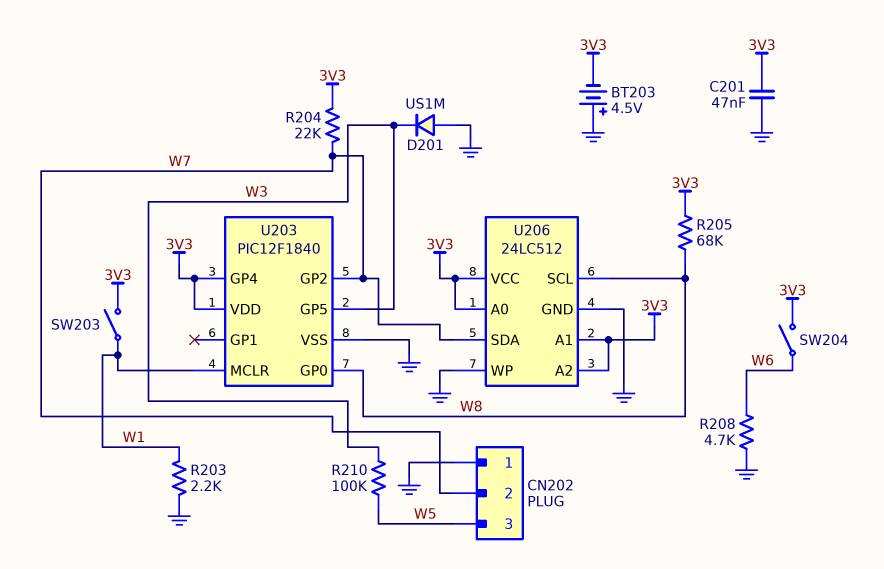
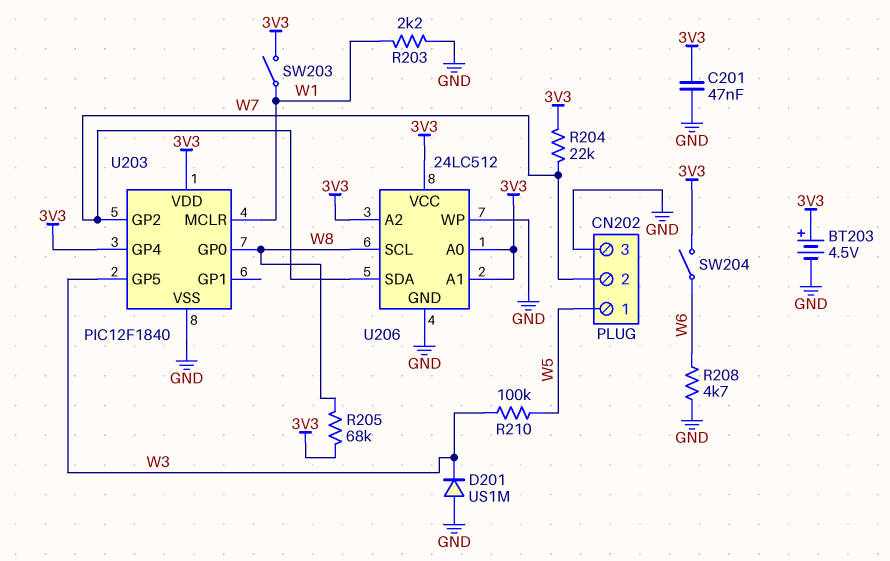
BT203: 4.5V (plus GND, minus 3V3) -> 4.5V (plus 3V3, minus GND)
CN202 pin 1: GND -> W5
CN202 pin 3: W5 -> GND

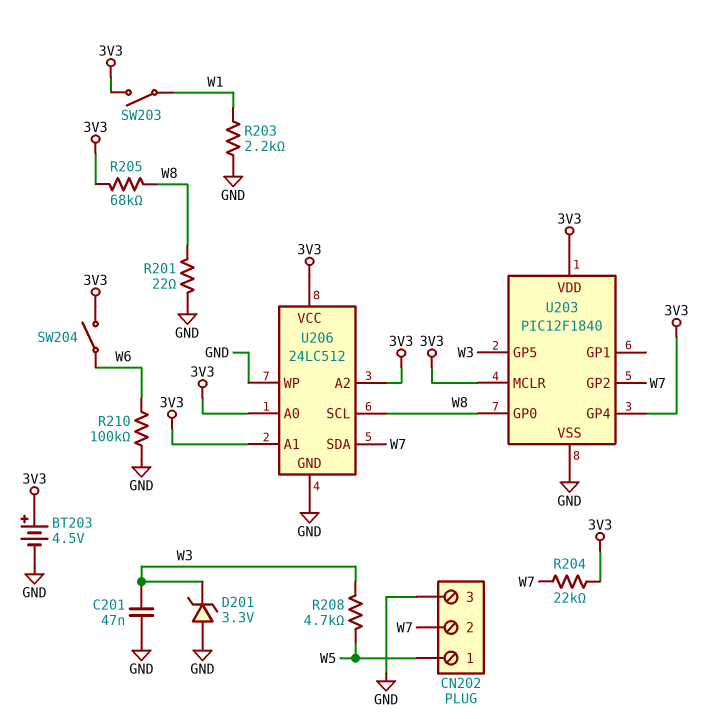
C201: 47nF (3V3, GND) -> 47nF (GND, W3)
D201: diode US1M (A GND, K W3) -> zener 3.3V (A GND, K W3)
R201: none -> 22 (GND, W8)
R208: 4.7k (GND, W6) -> 4.7k (W3, W5)
R210: 100k (W3, W5) -> 100k (GND, W6)
U203 pin MCLR: W1 -> 3V3

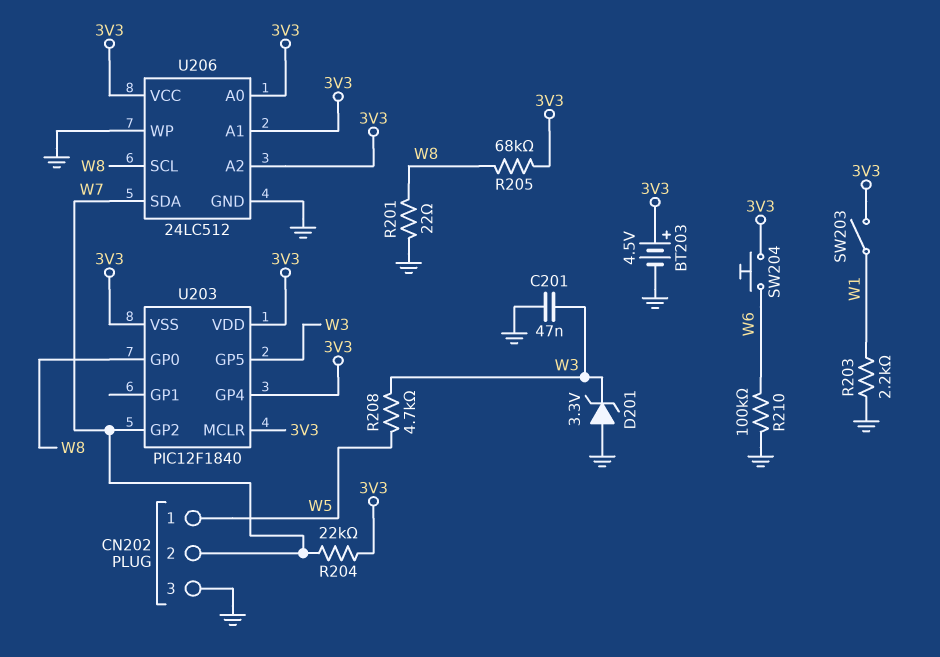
SW204: switch (3V3, W6) -> button (3V3, W6)
U203 pin VSS: GND -> 3V3

